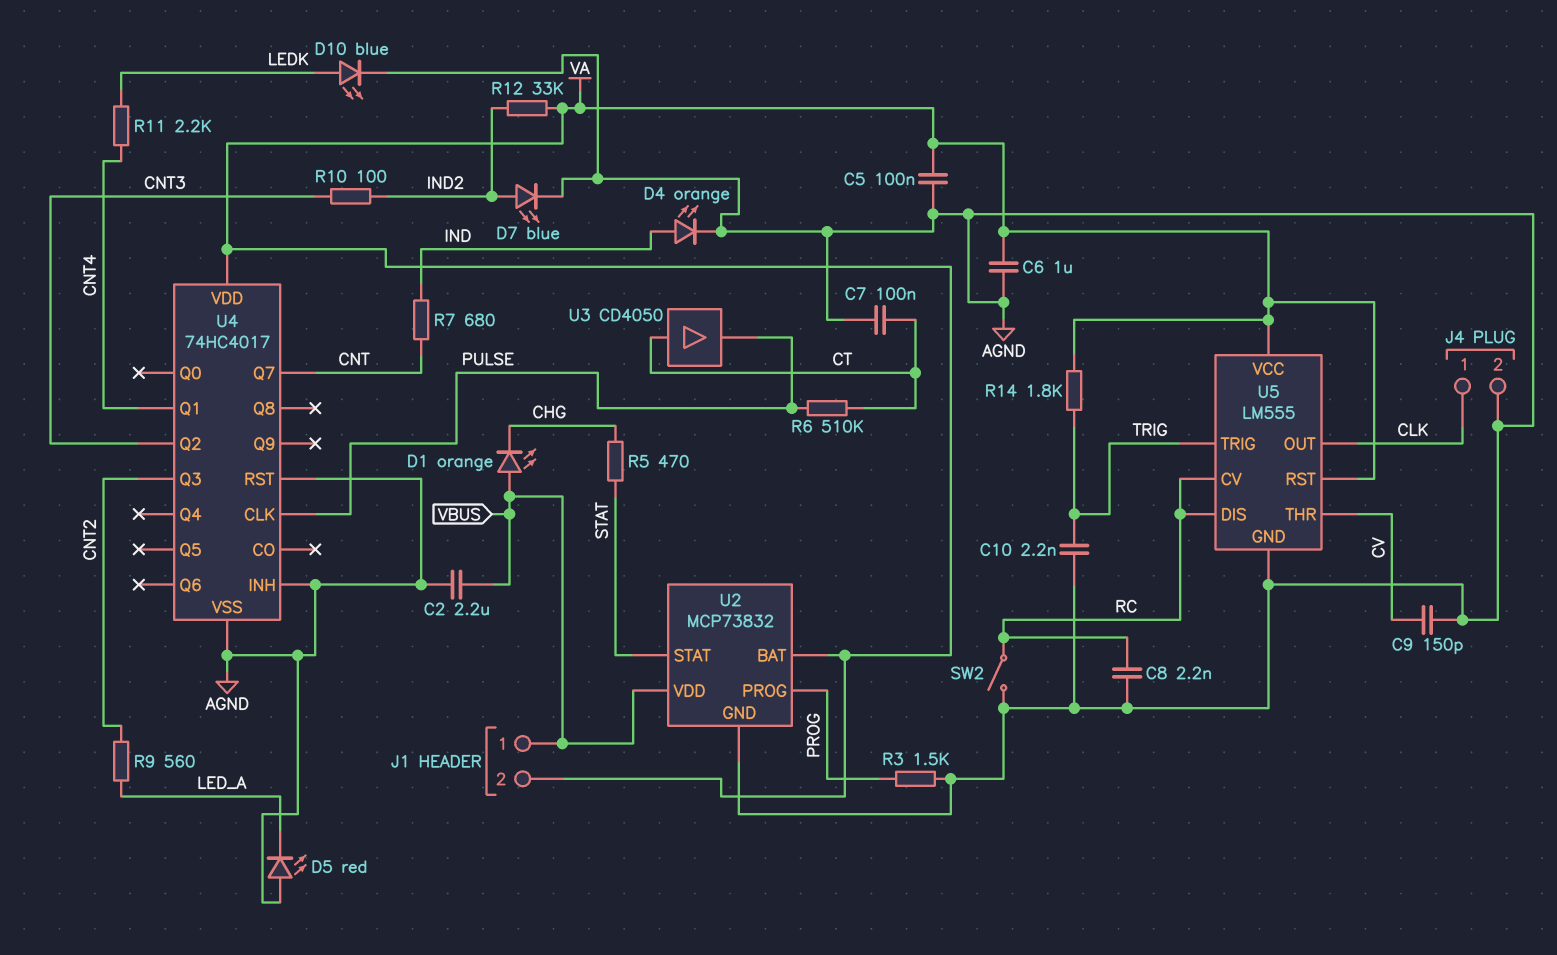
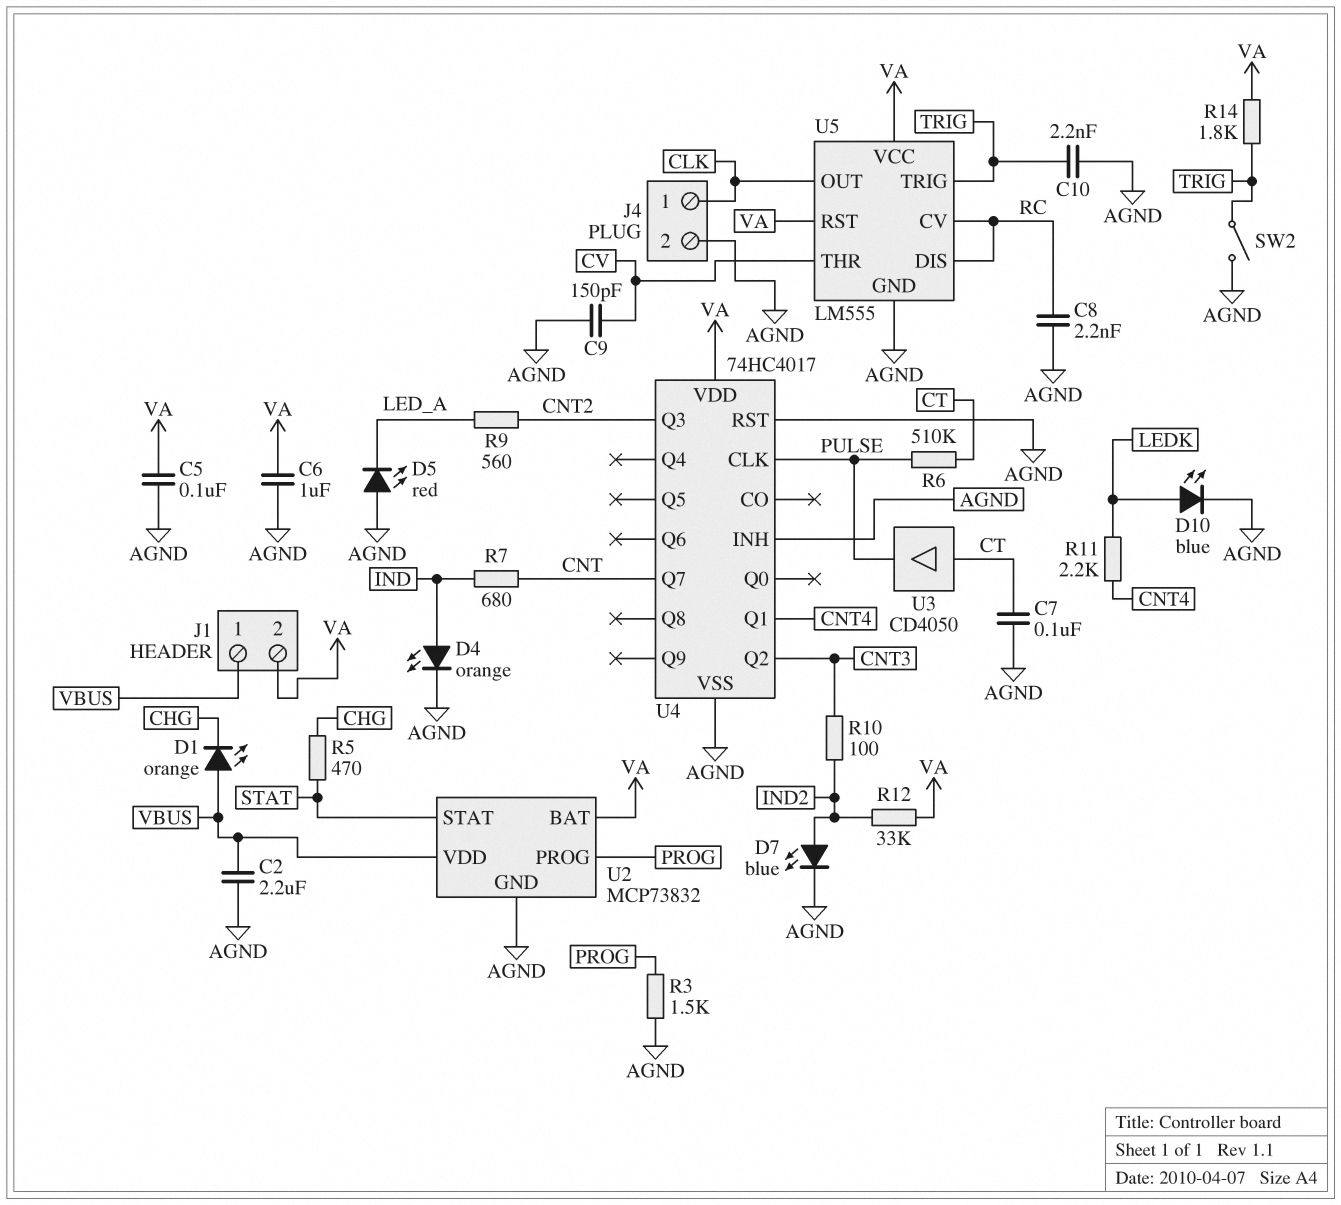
SW2: switch (AGND, RC) -> switch (AGND, TRIG)

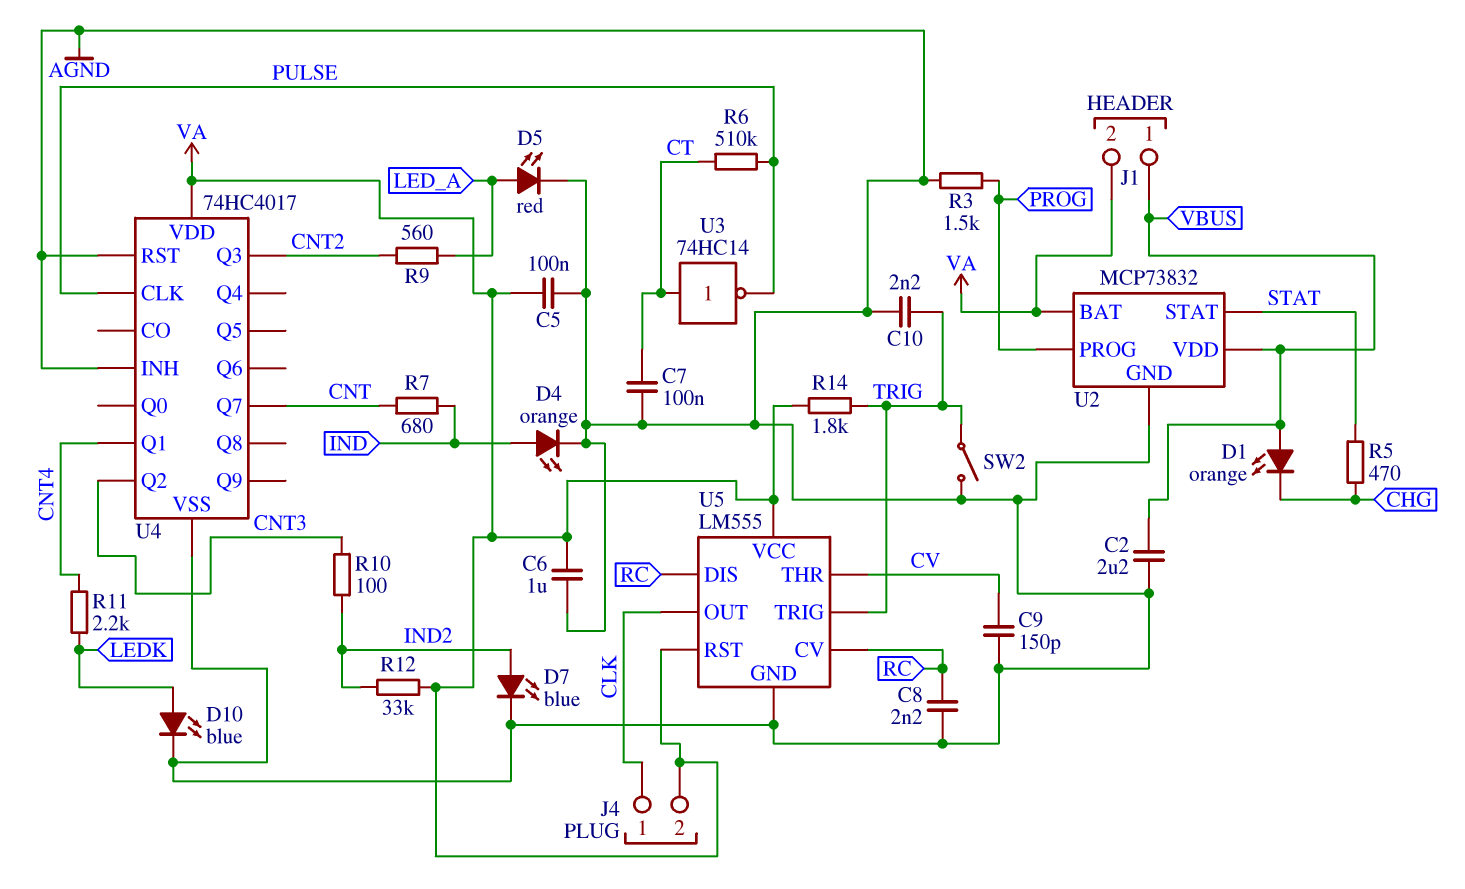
D5: LED red (A AGND, K LED_A) -> LED red (A LED_A, K AGND)
J4 pin 2: AGND -> VA
U3: buffer CD4050 (in CT, out PULSE) -> NOT 74HC14 (in CT, out PULSE)

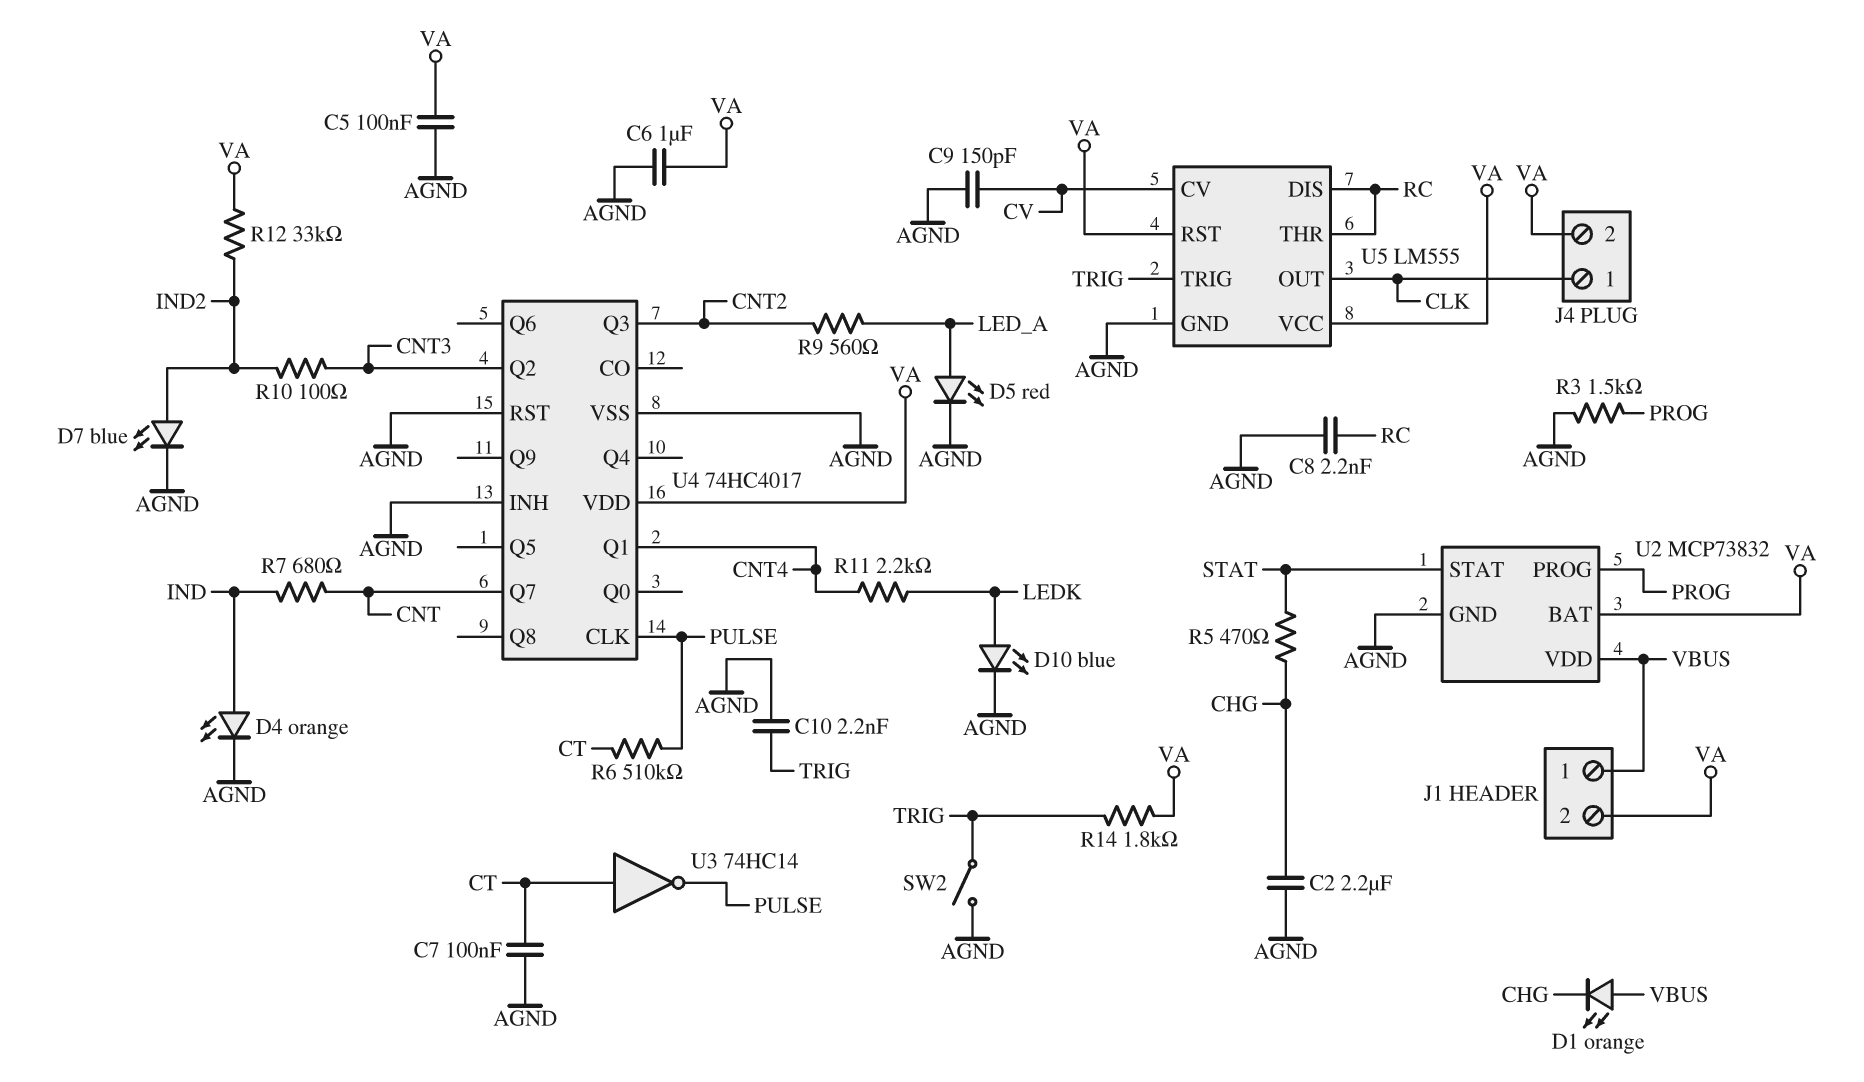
C2: 2.2uF (AGND, VBUS) -> 2.2uF (AGND, CHG)
U5 pin CV: RC -> CV
U5 pin THR: CV -> RC

